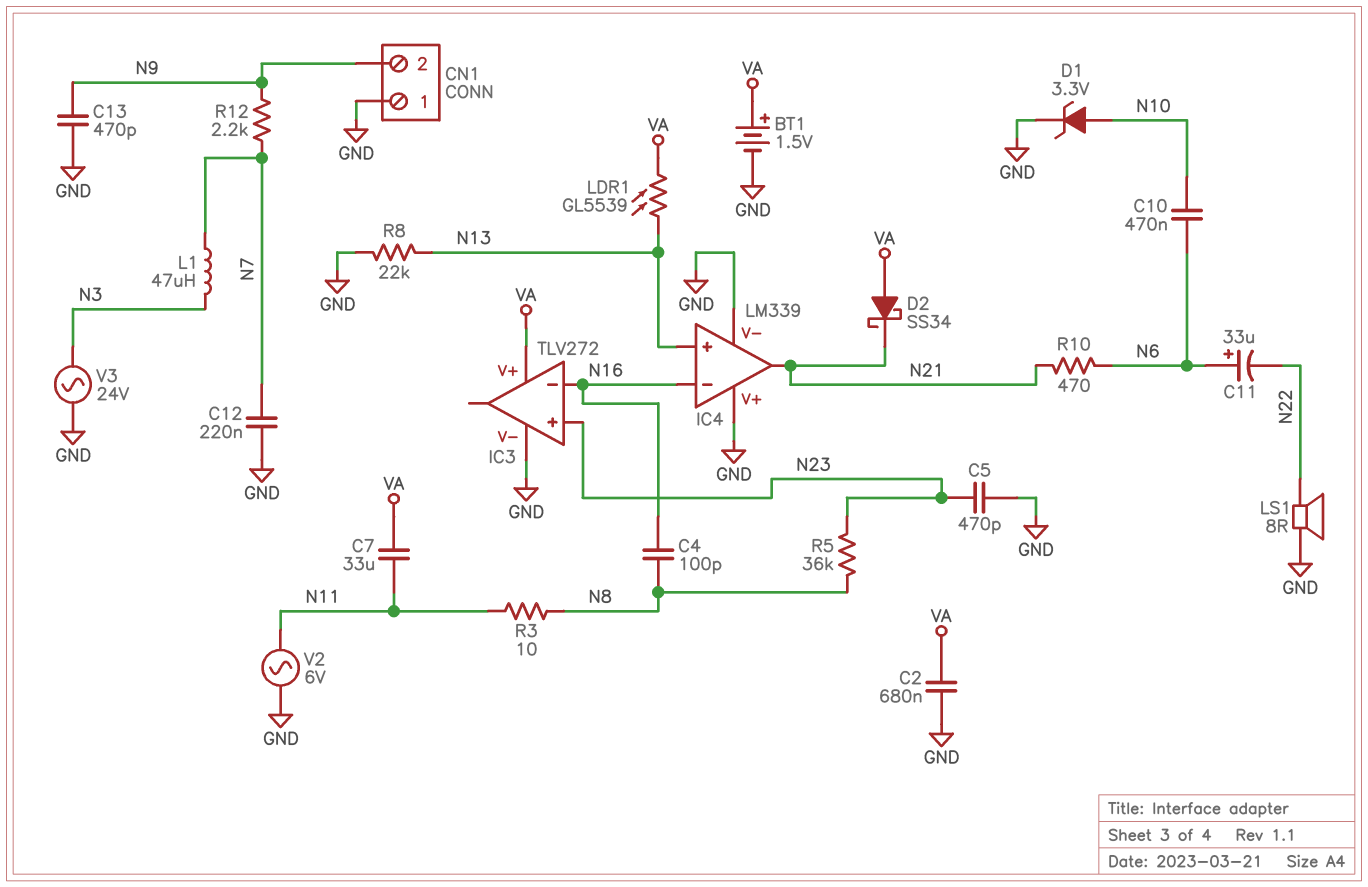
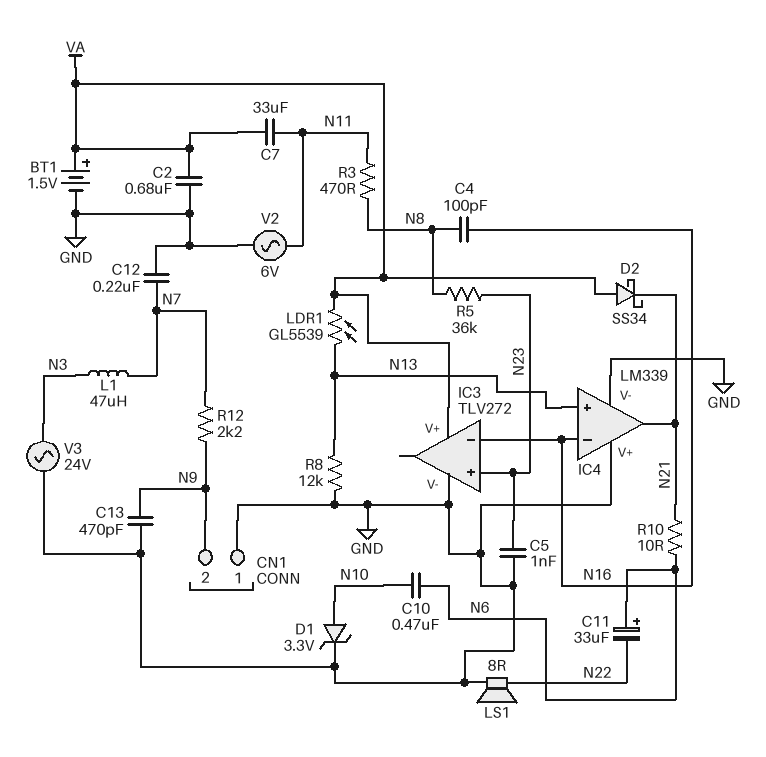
C5: 470pF (GND, N23) -> 1nF (GND, N23)
R3: 10 (N8, N11) -> 470 (N8, N11)
R8: 22k (GND, N13) -> 12k (GND, N13)
R10: 470 (N6, N21) -> 10 (N6, N21)

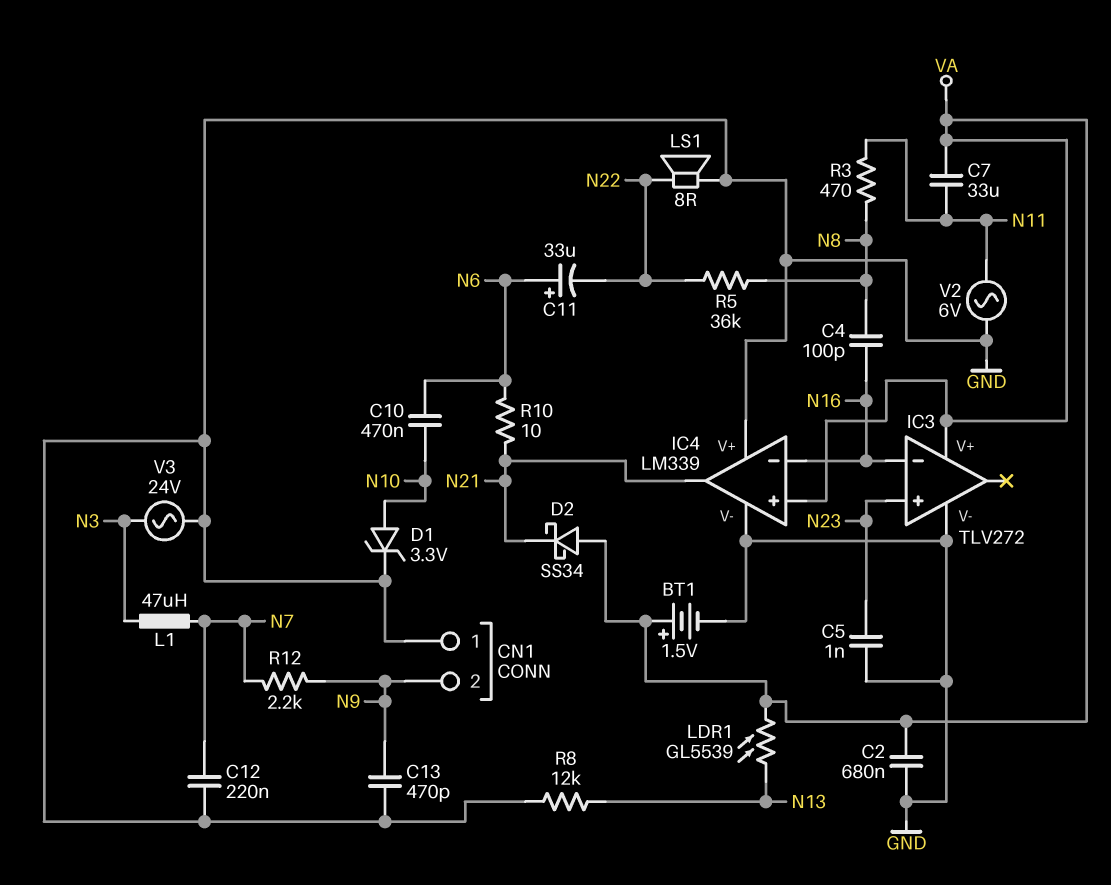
IC4 pin in+: N13 -> VA
R5: 36k (N8, N23) -> 36k (N8, N22)

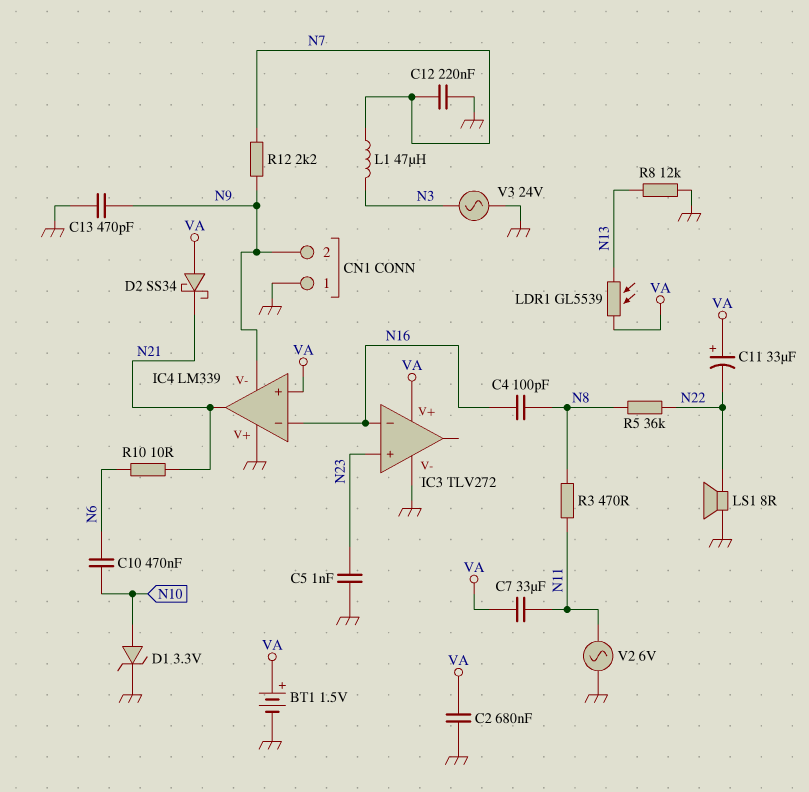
C11: 33uF (plus N6, minus N22) -> 33uF (plus VA, minus N22)
IC4 pin V-: GND -> N9

